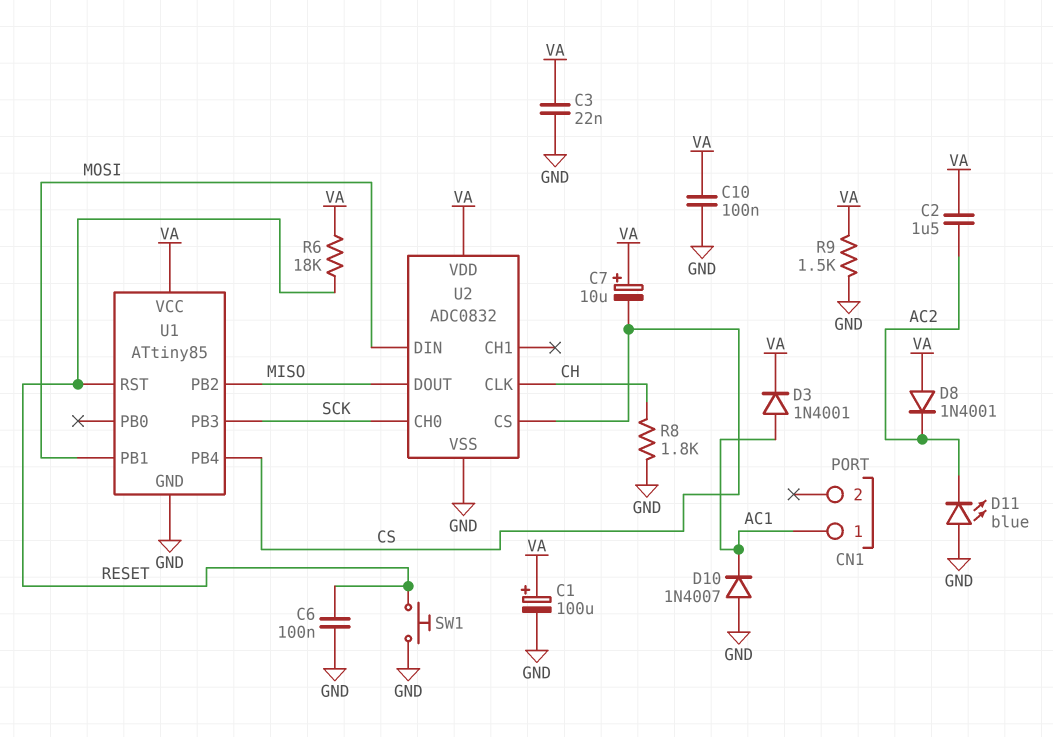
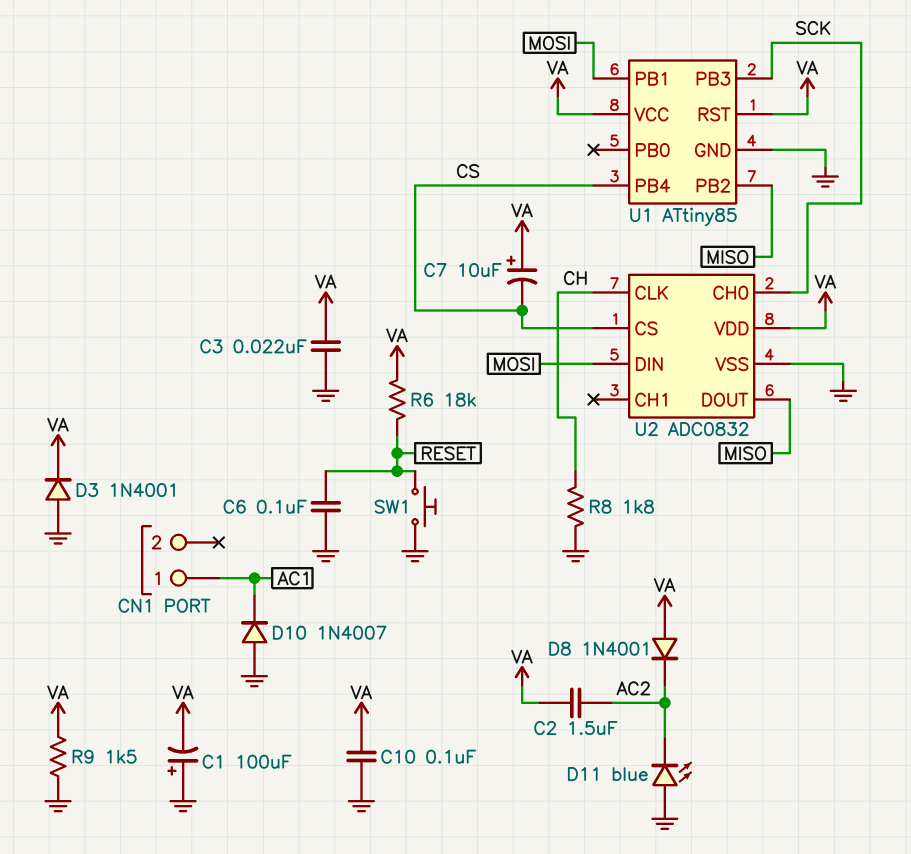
C1: 100uF (plus VA, minus GND) -> 100uF (plus GND, minus VA)
D3: diode 1N4001 (A AC1, K VA) -> diode 1N4001 (A GND, K VA)
U1 pin RST: RESET -> VA

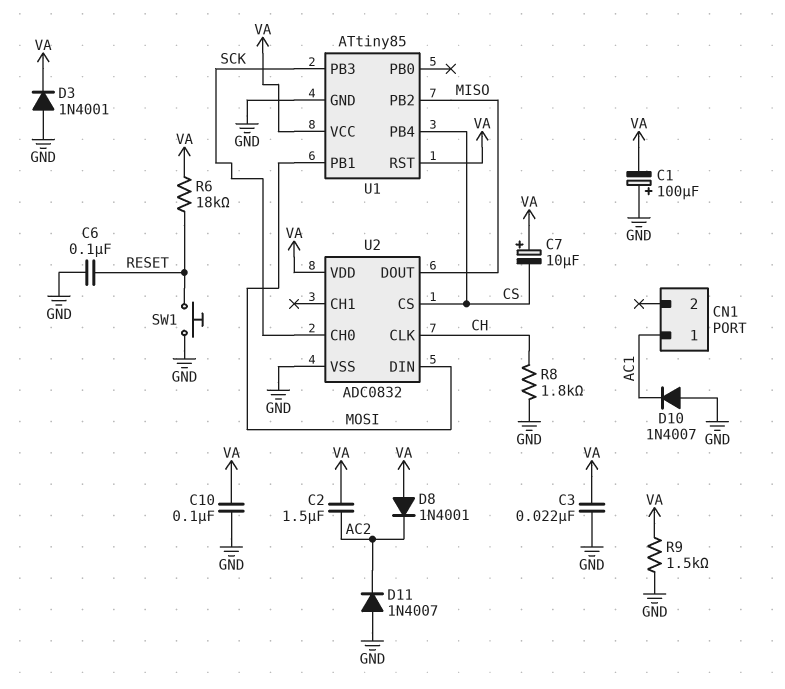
D11: LED blue (A GND, K AC2) -> diode 1N4007 (A GND, K AC2)

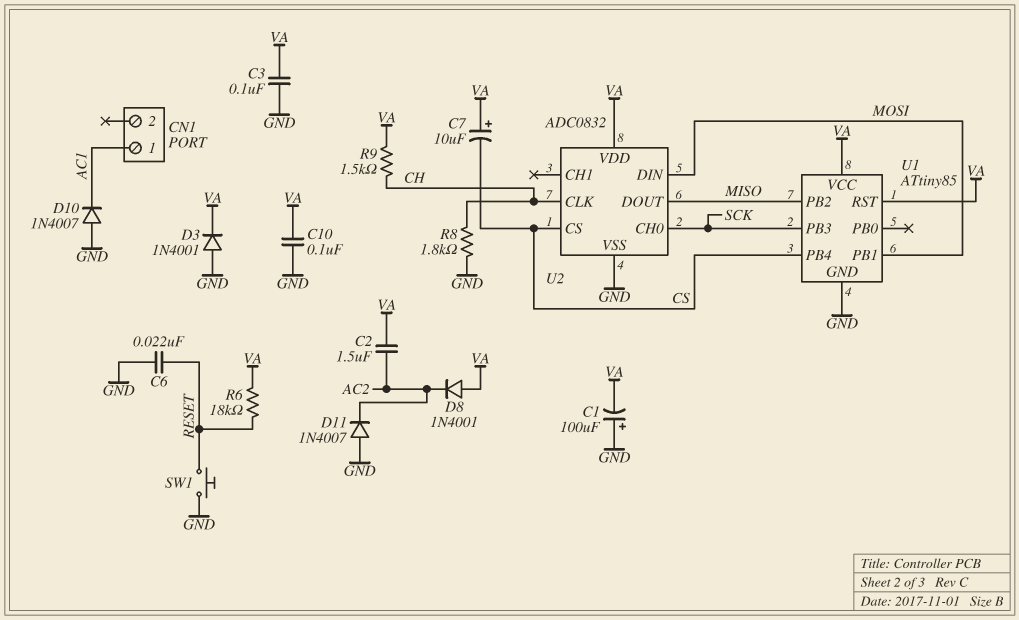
C3: 22nF (GND, VA) -> 100nF (GND, VA)
C6: 100nF (GND, RESET) -> 22nF (GND, RESET)
R9: 1.5k (GND, VA) -> 1.5k (CH, VA)

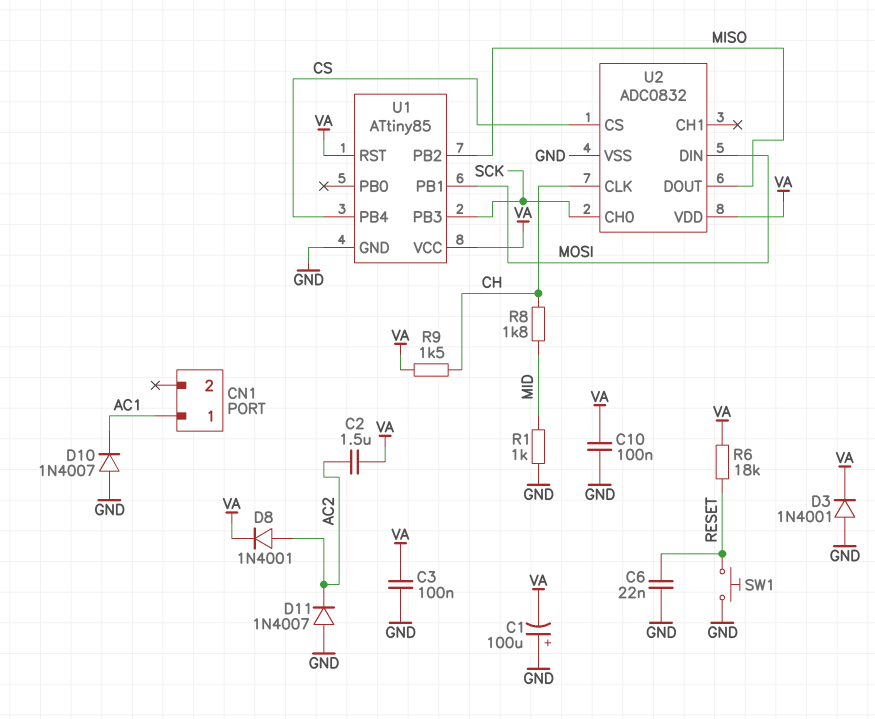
C7: 10uF (plus VA, minus CS) -> none
D8: diode 1N4001 (A VA, K AC2) -> diode 1N4001 (A AC2, K VA)
R1: none -> 1k (GND, MID)
R8: 1.8k (CH, GND) -> 1.8k (CH, MID)

